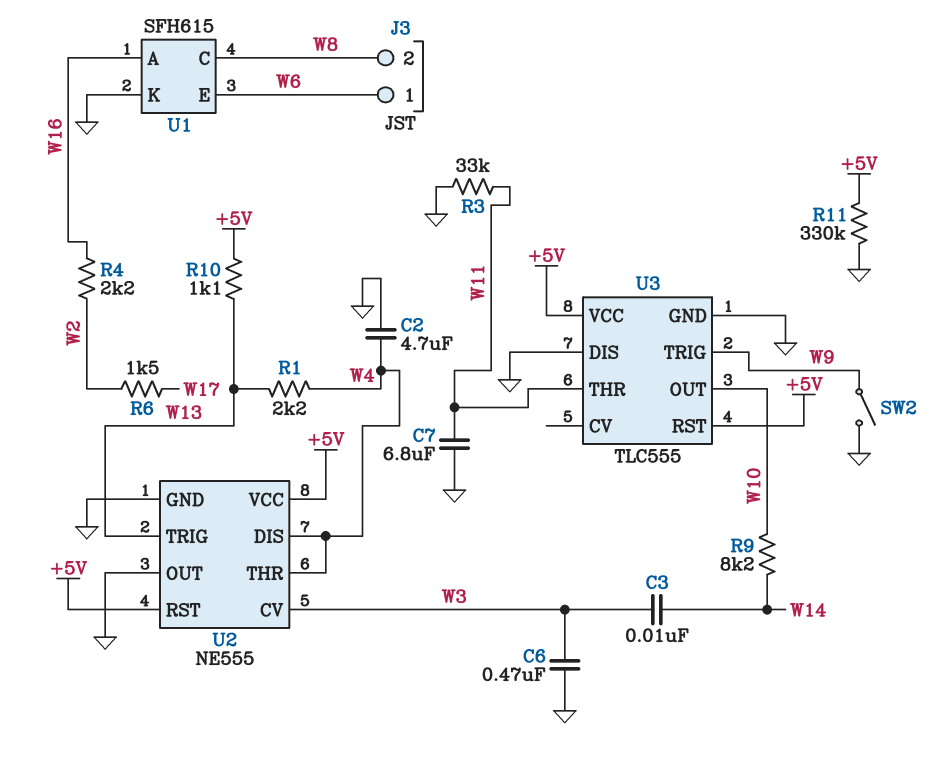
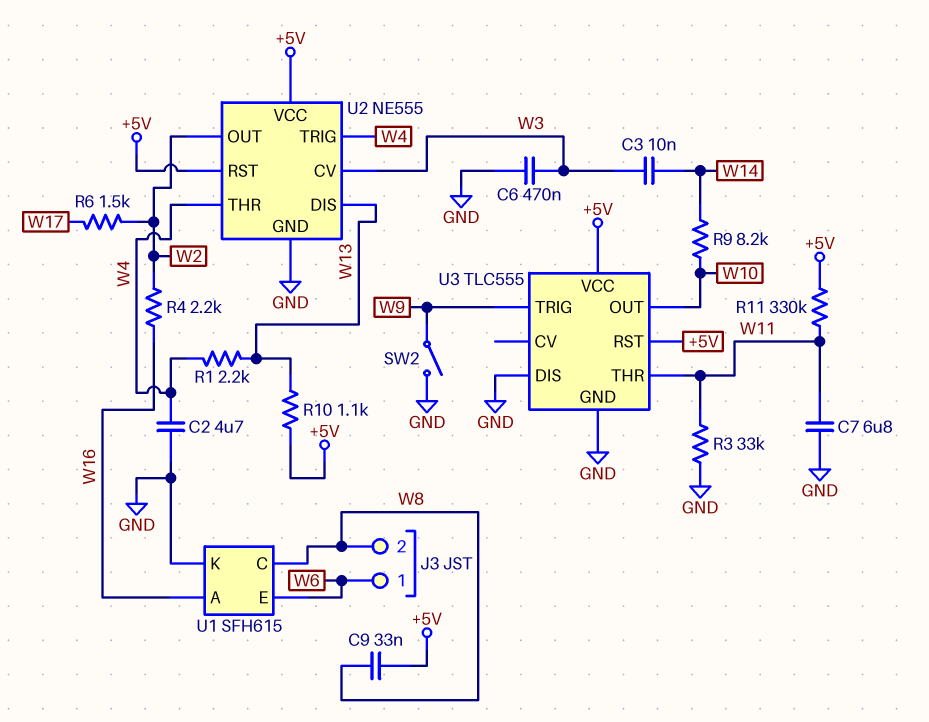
C9: none -> 33nF (+5V, W8)
R11: 330k (+5V, GND) -> 330k (+5V, W11)
U2 pin DIS: W4 -> W13
U2 pin OUT: GND -> W2
U2 pin TRIG: W13 -> W4

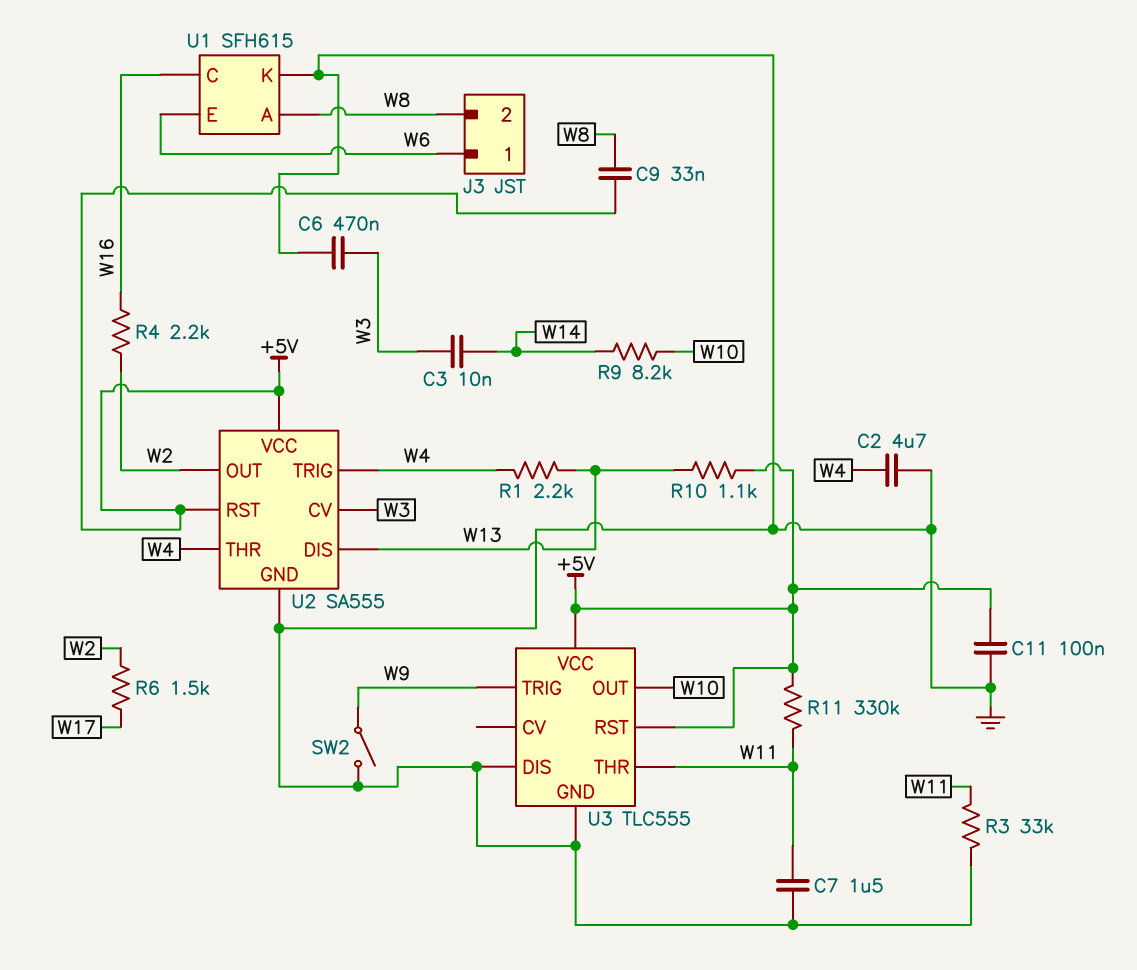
C7: 6.8uF (GND, W11) -> 1.5uF (GND, W11)
C11: none -> 100nF (+5V, GND)
U1 pin A: W16 -> W8
U1 pin C: W8 -> W16
U2: NE555 -> SA555

